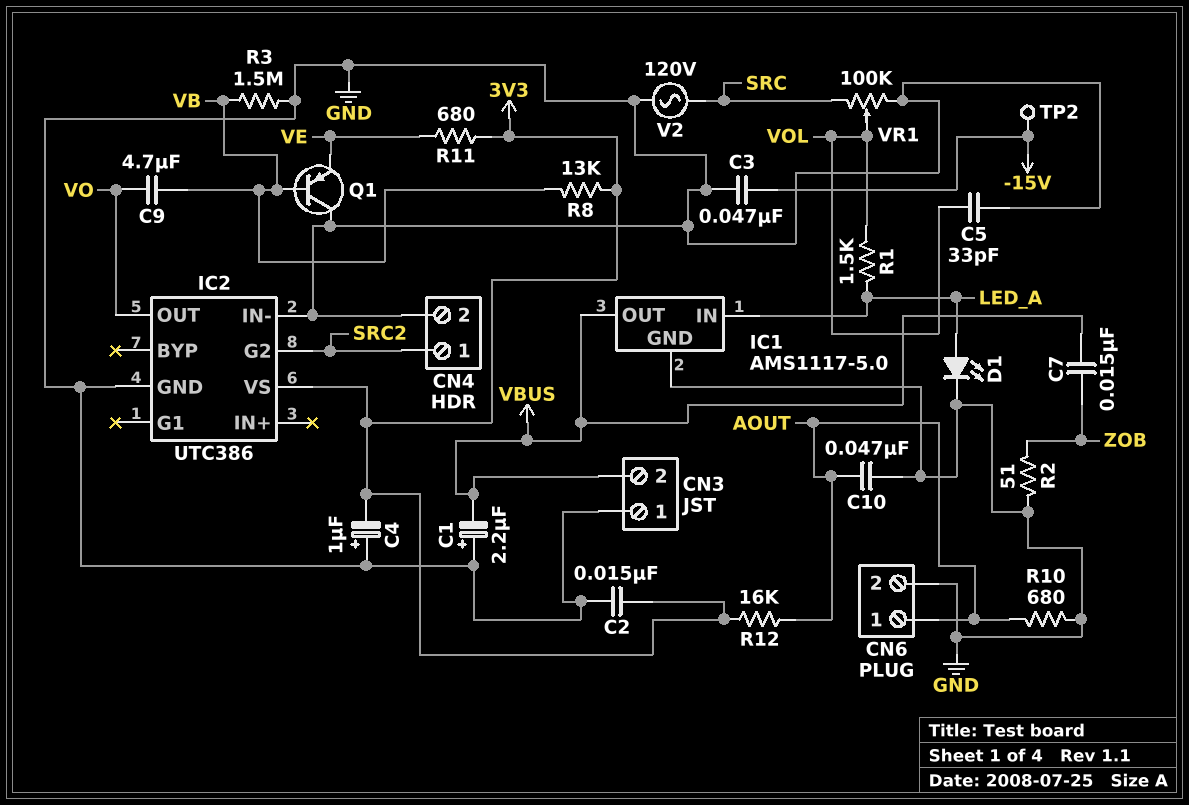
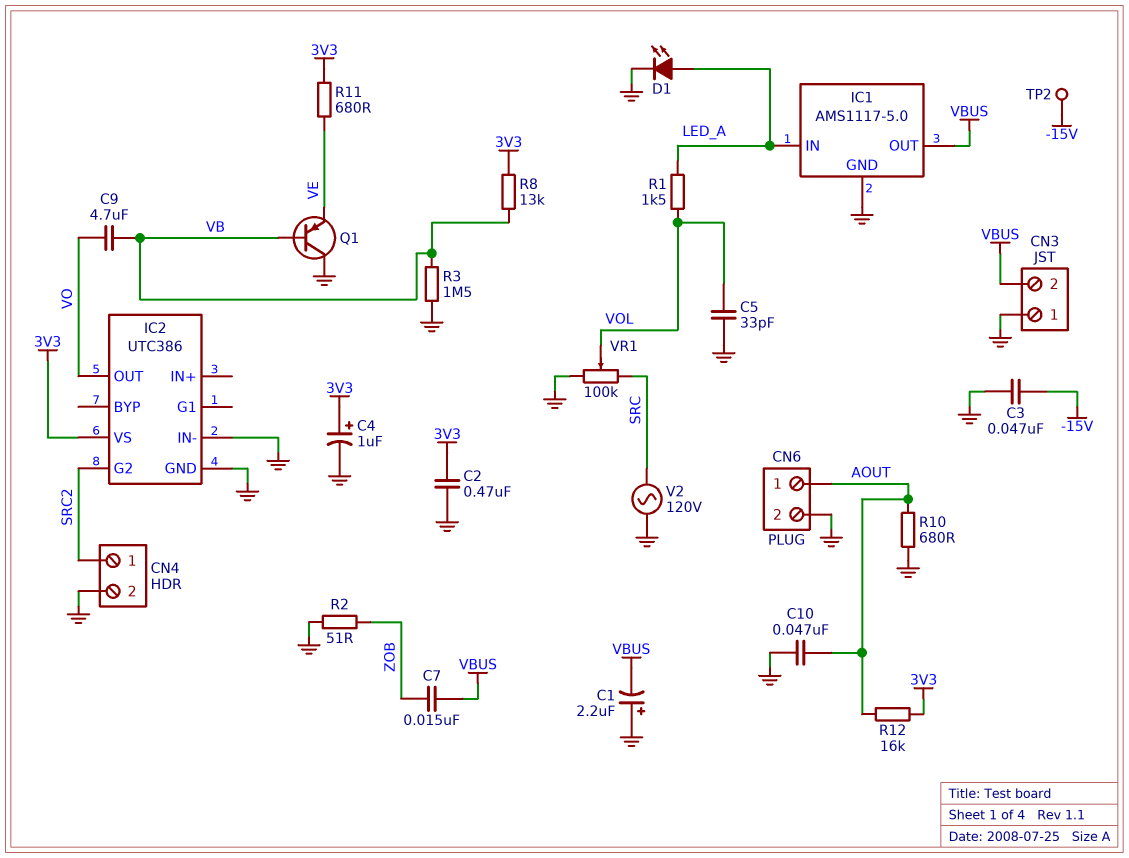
C2: 15nF (3V3, GND) -> 470nF (3V3, GND)
C4: 1uF (plus GND, minus 3V3) -> 1uF (plus 3V3, minus GND)

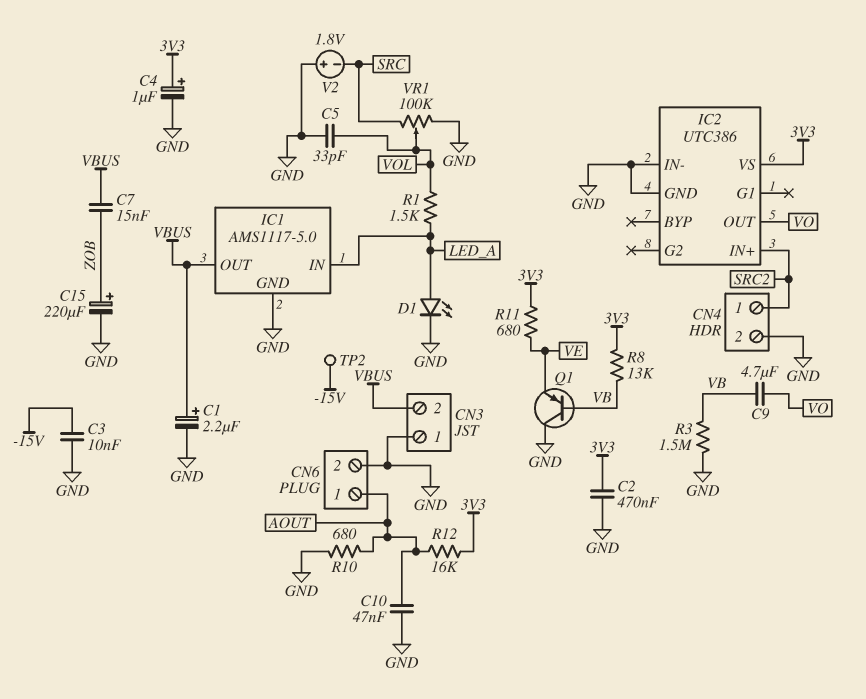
C1: 2.2uF (plus GND, minus VBUS) -> 2.2uF (plus VBUS, minus GND)
C3: 47nF (-15V, GND) -> 10nF (-15V, GND)
C15: none -> 220uF (plus ZOB, minus GND)
IC2 pin G2: SRC2 -> none
IC2 pin IN+: none -> SRC2
R2: 51 (GND, ZOB) -> none
V2: AC 120V (GND, SRC) -> 1.8V (plus GND, minus SRC)

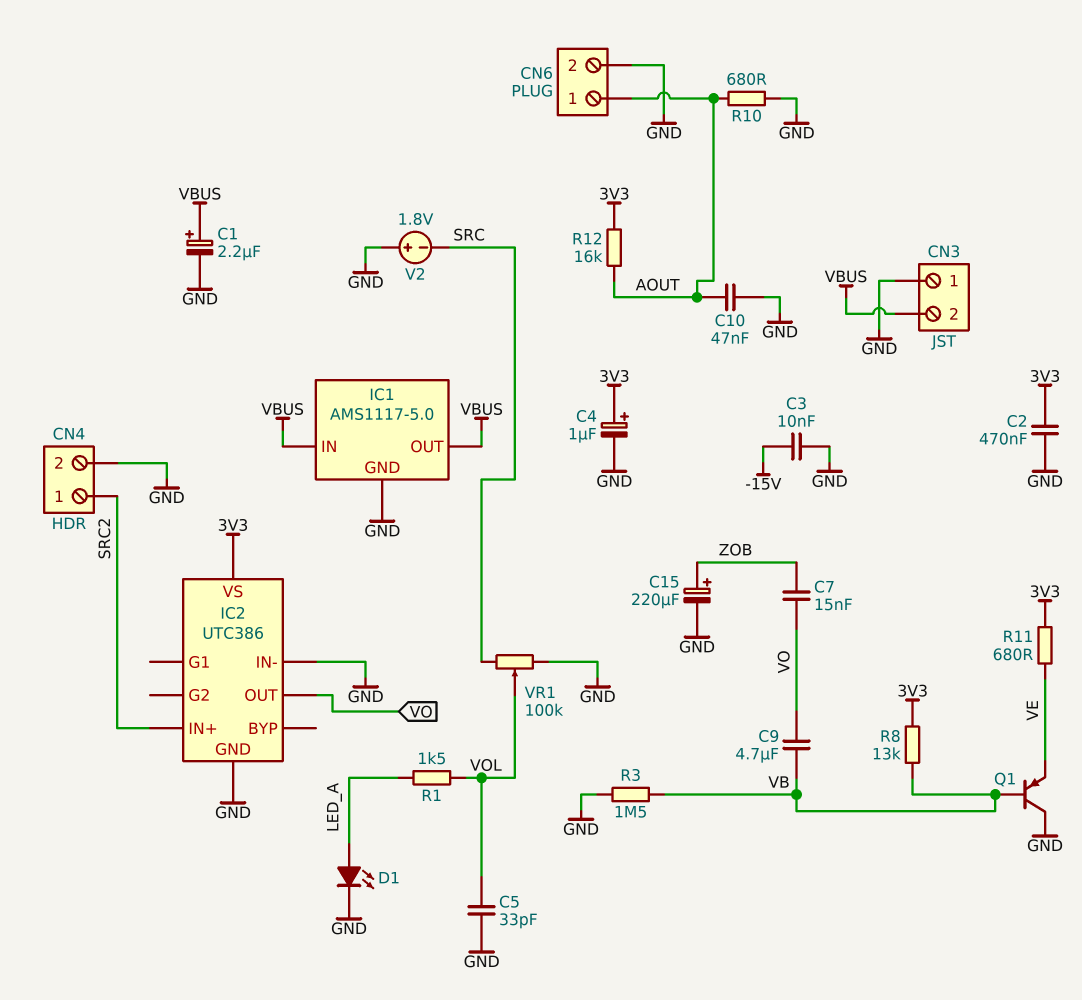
C7: 15nF (VBUS, ZOB) -> 15nF (VO, ZOB)
IC1 pin IN: LED_A -> VBUS
TP2: test point (-15V) -> none

